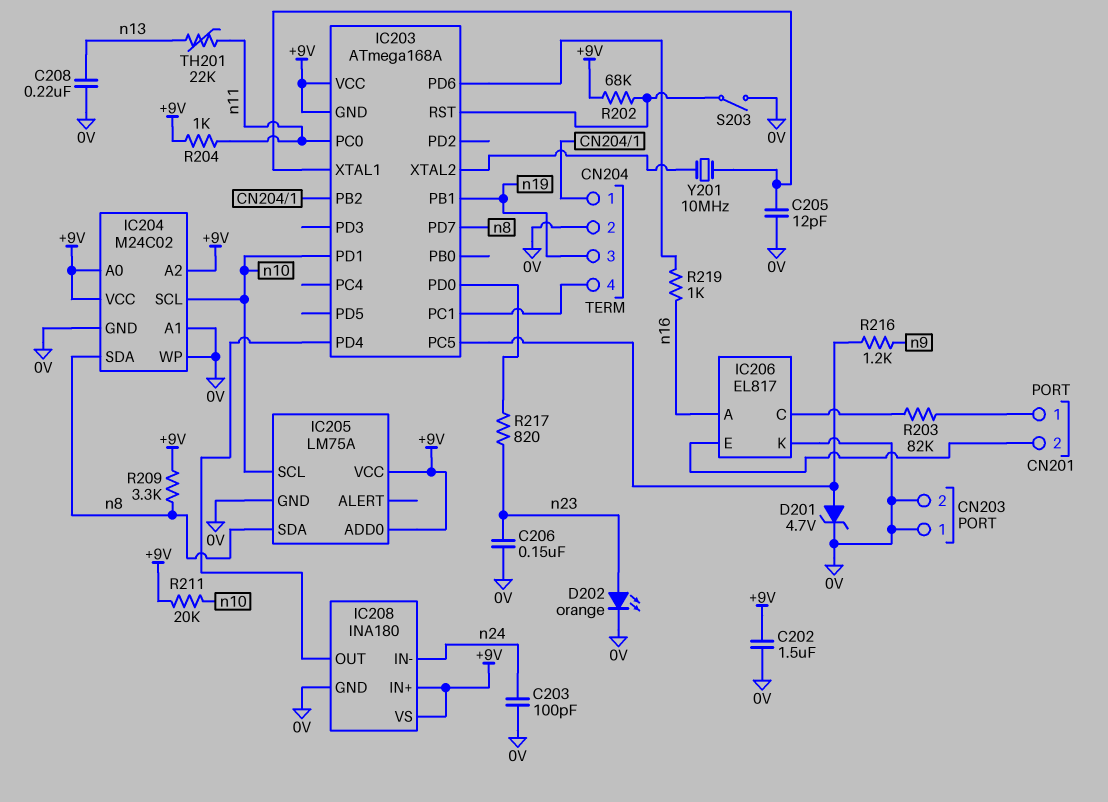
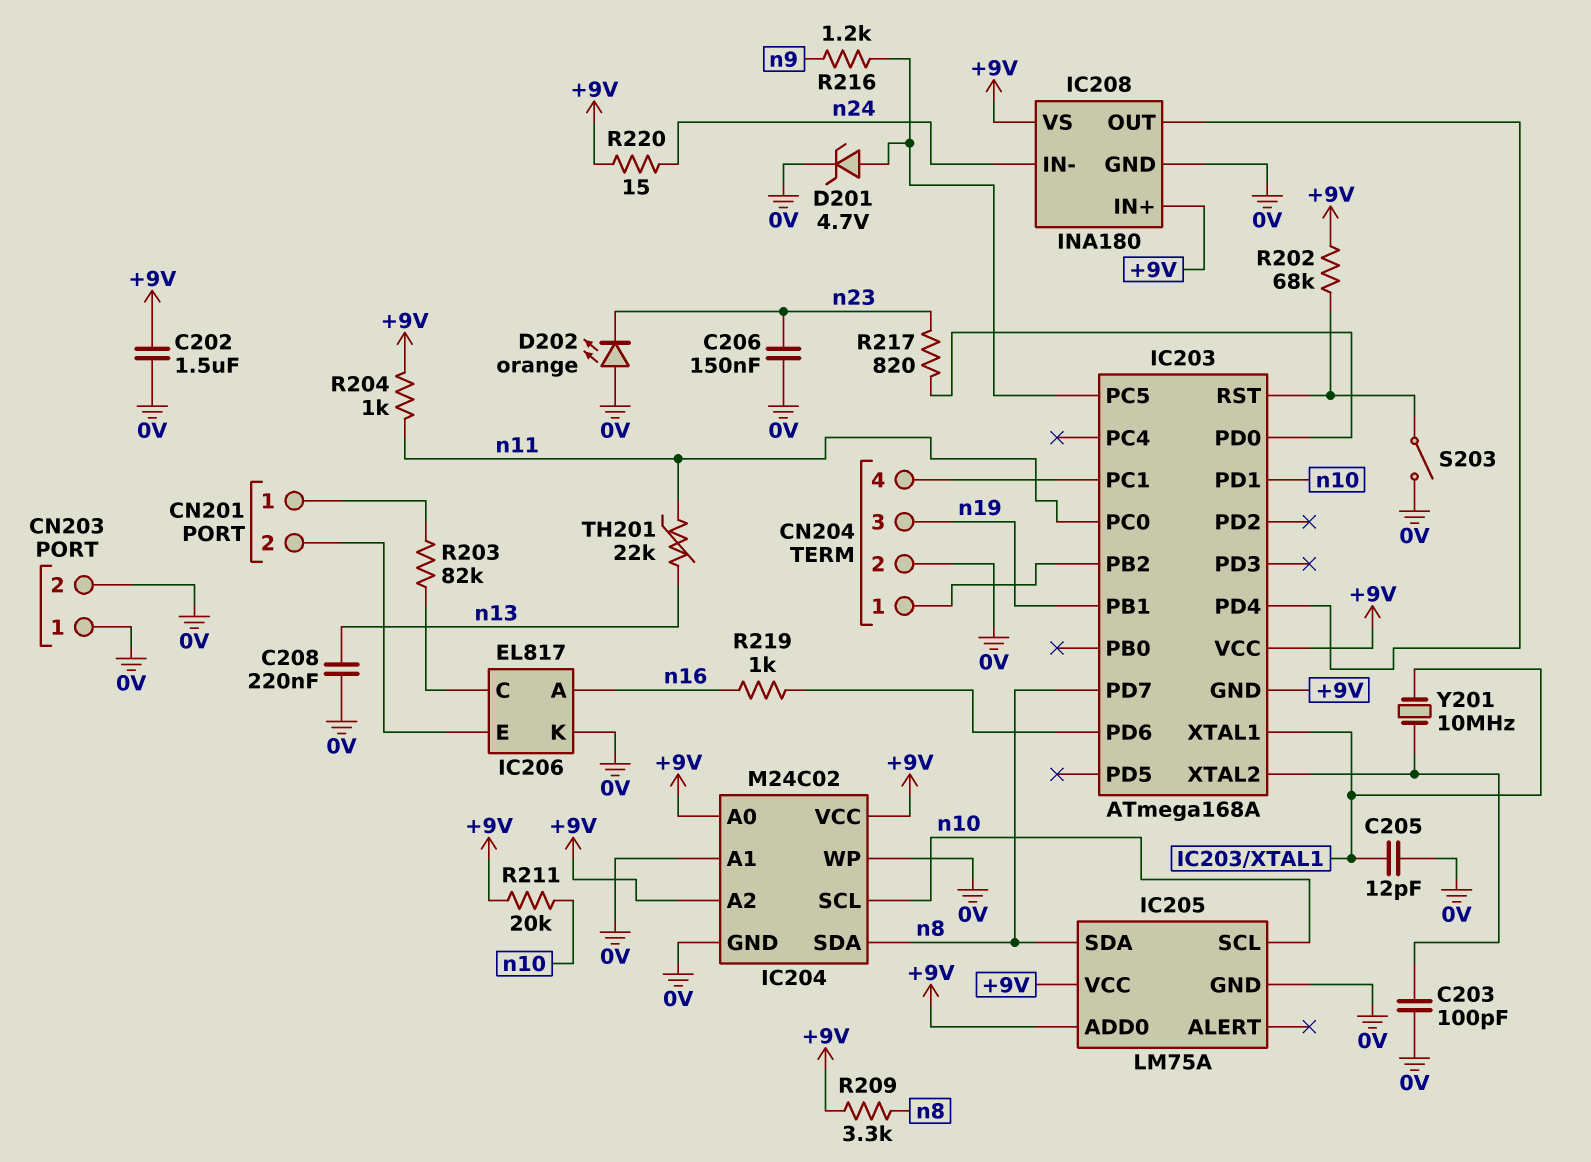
C203: 100pF (0V, n24) -> 100pF (0V, IC203/XTAL2)
D202: LED orange (A n23, K 0V) -> LED orange (A 0V, K n23)
R220: none -> 15 (+9V, n24)

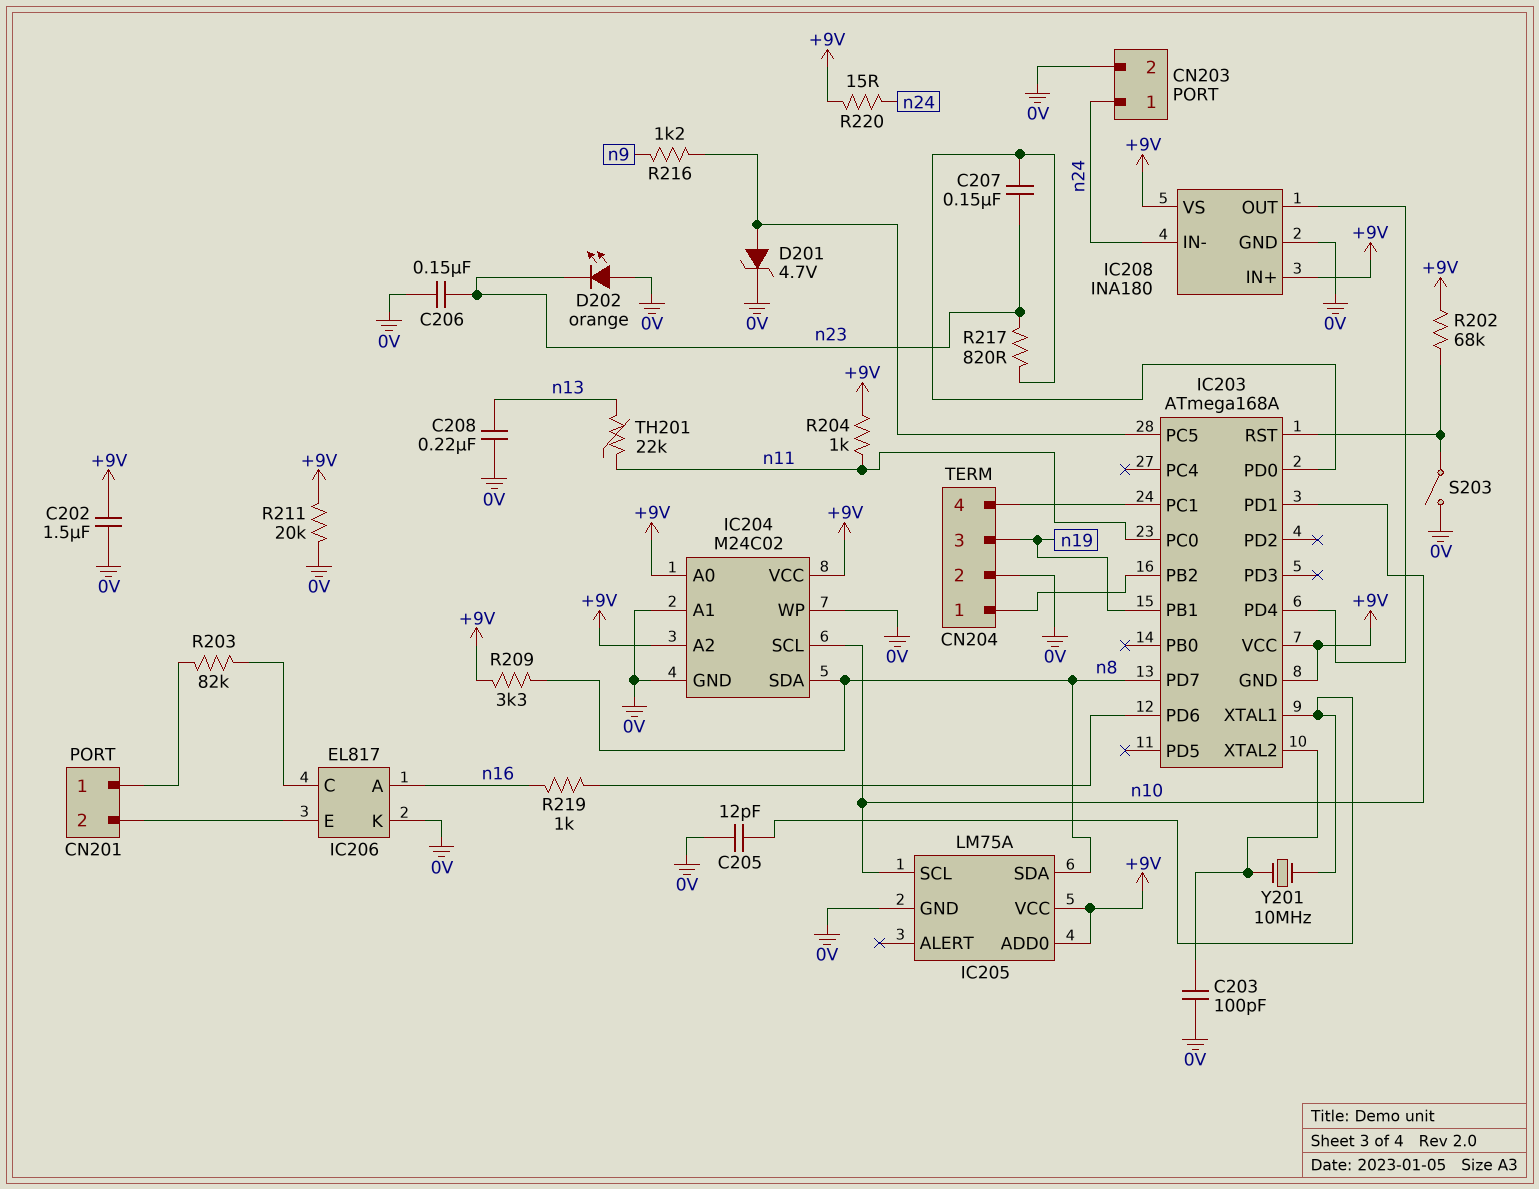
C207: none -> 150nF (IC203/PD0, n23)
CN203 pin 1: 0V -> n24
R211: 20k (+9V, n10) -> 20k (+9V, 0V)

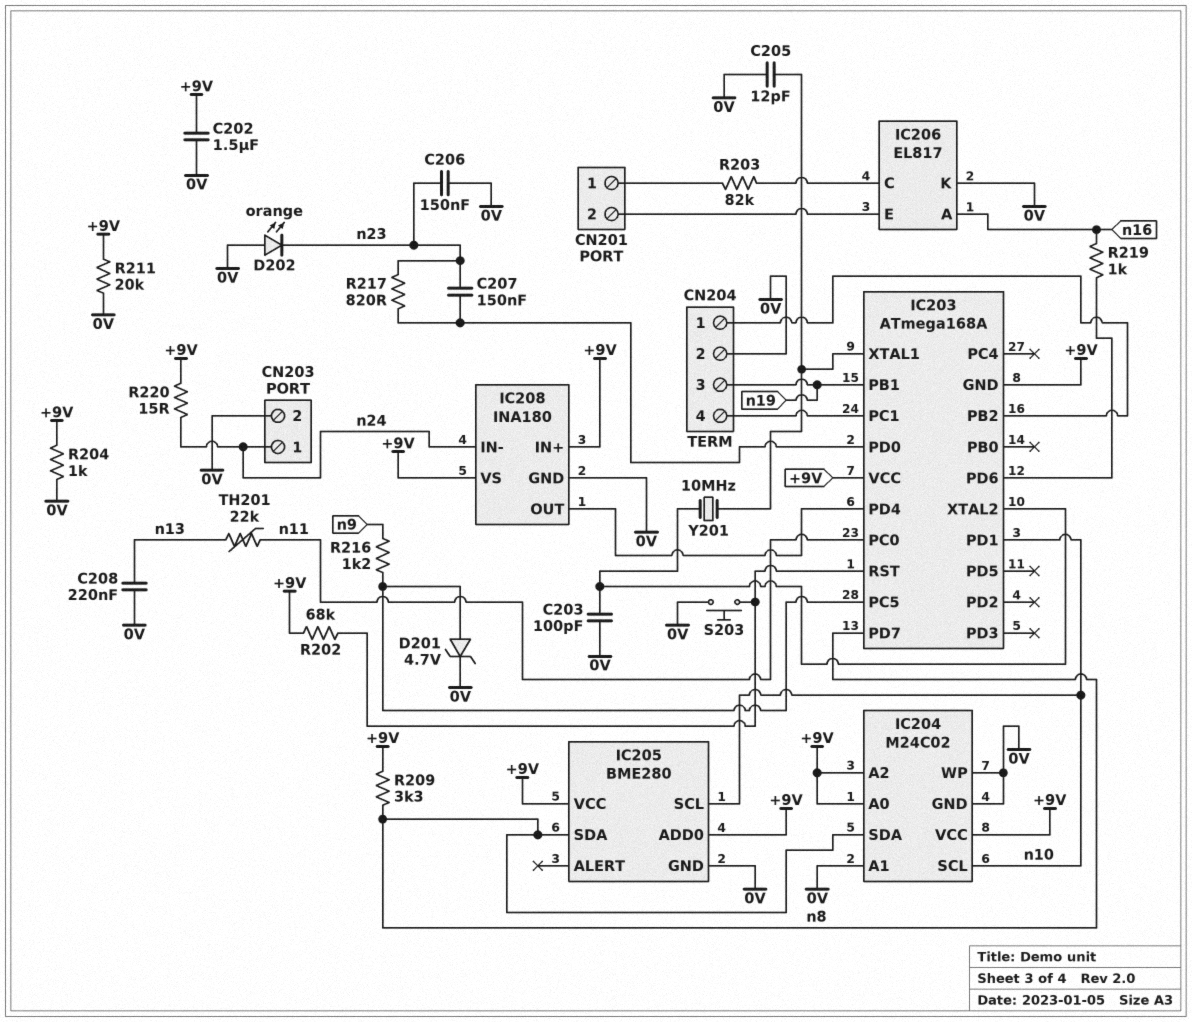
IC205: LM75A -> BME280
R204: 1k (+9V, n11) -> 1k (+9V, 0V)
S203: switch (0V, IC203/RST) -> button (0V, IC203/RST)

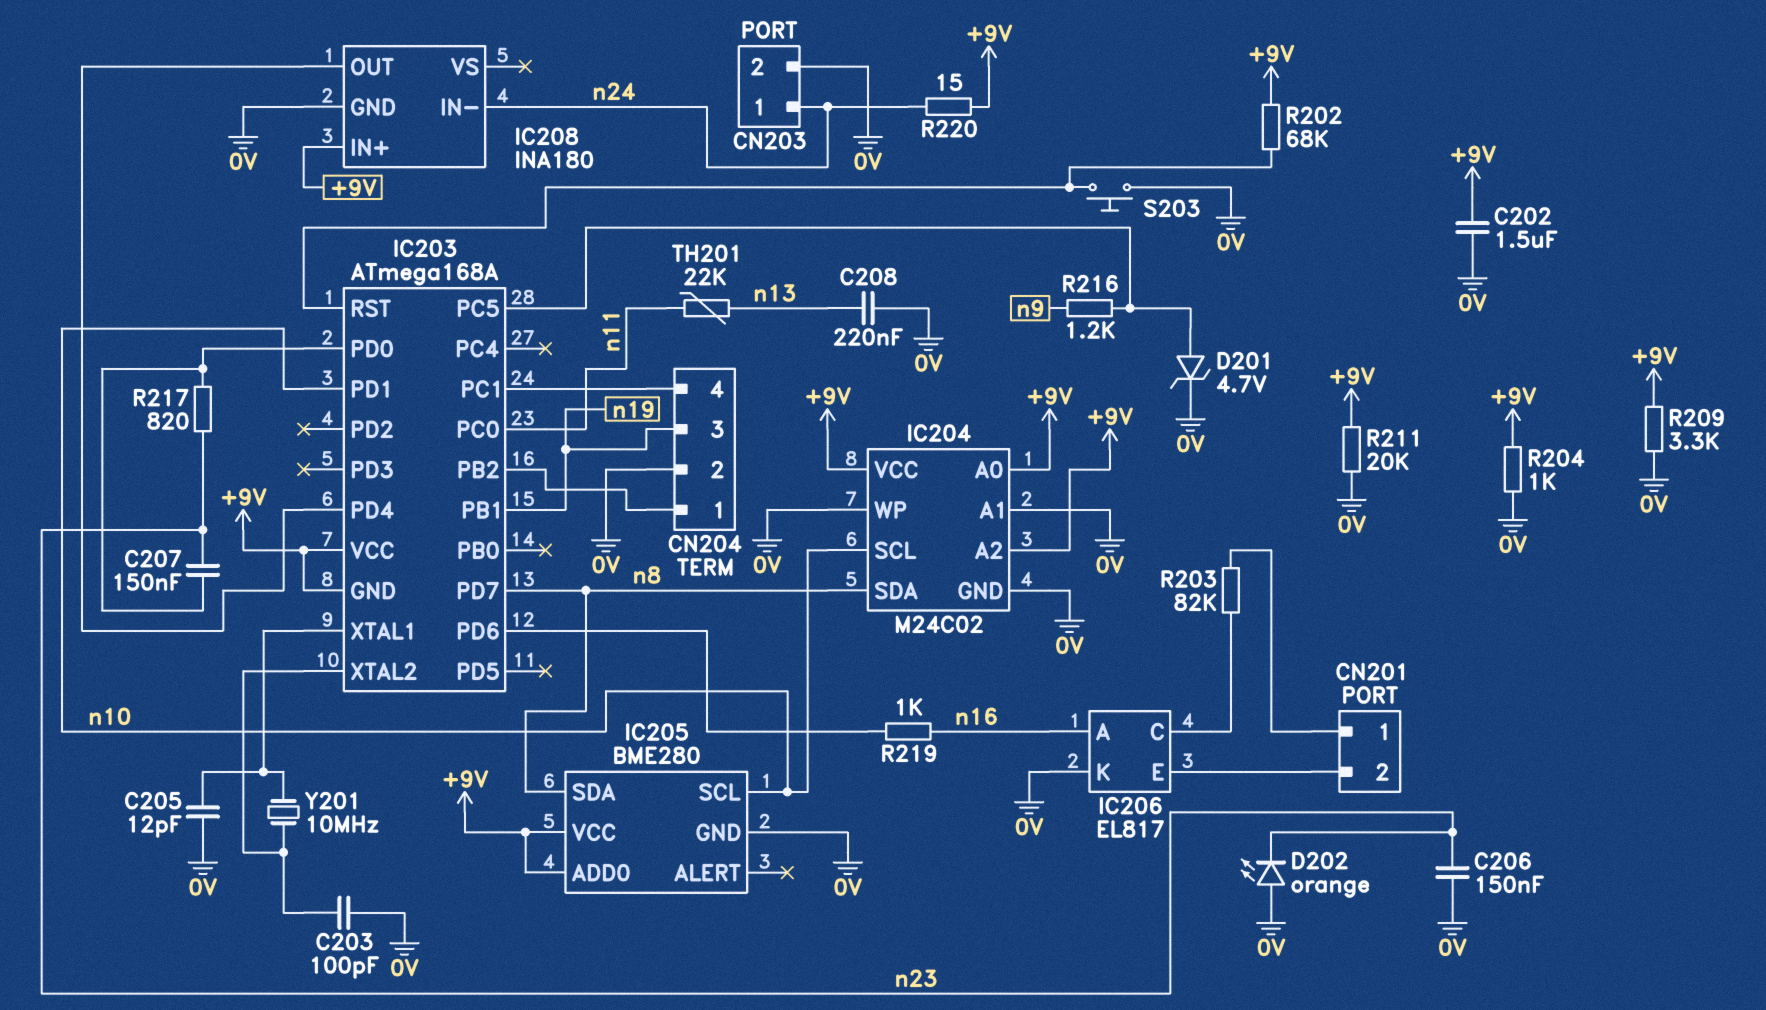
IC208 pin VS: +9V -> none
R209: 3.3k (+9V, n8) -> 3.3k (+9V, 0V)

